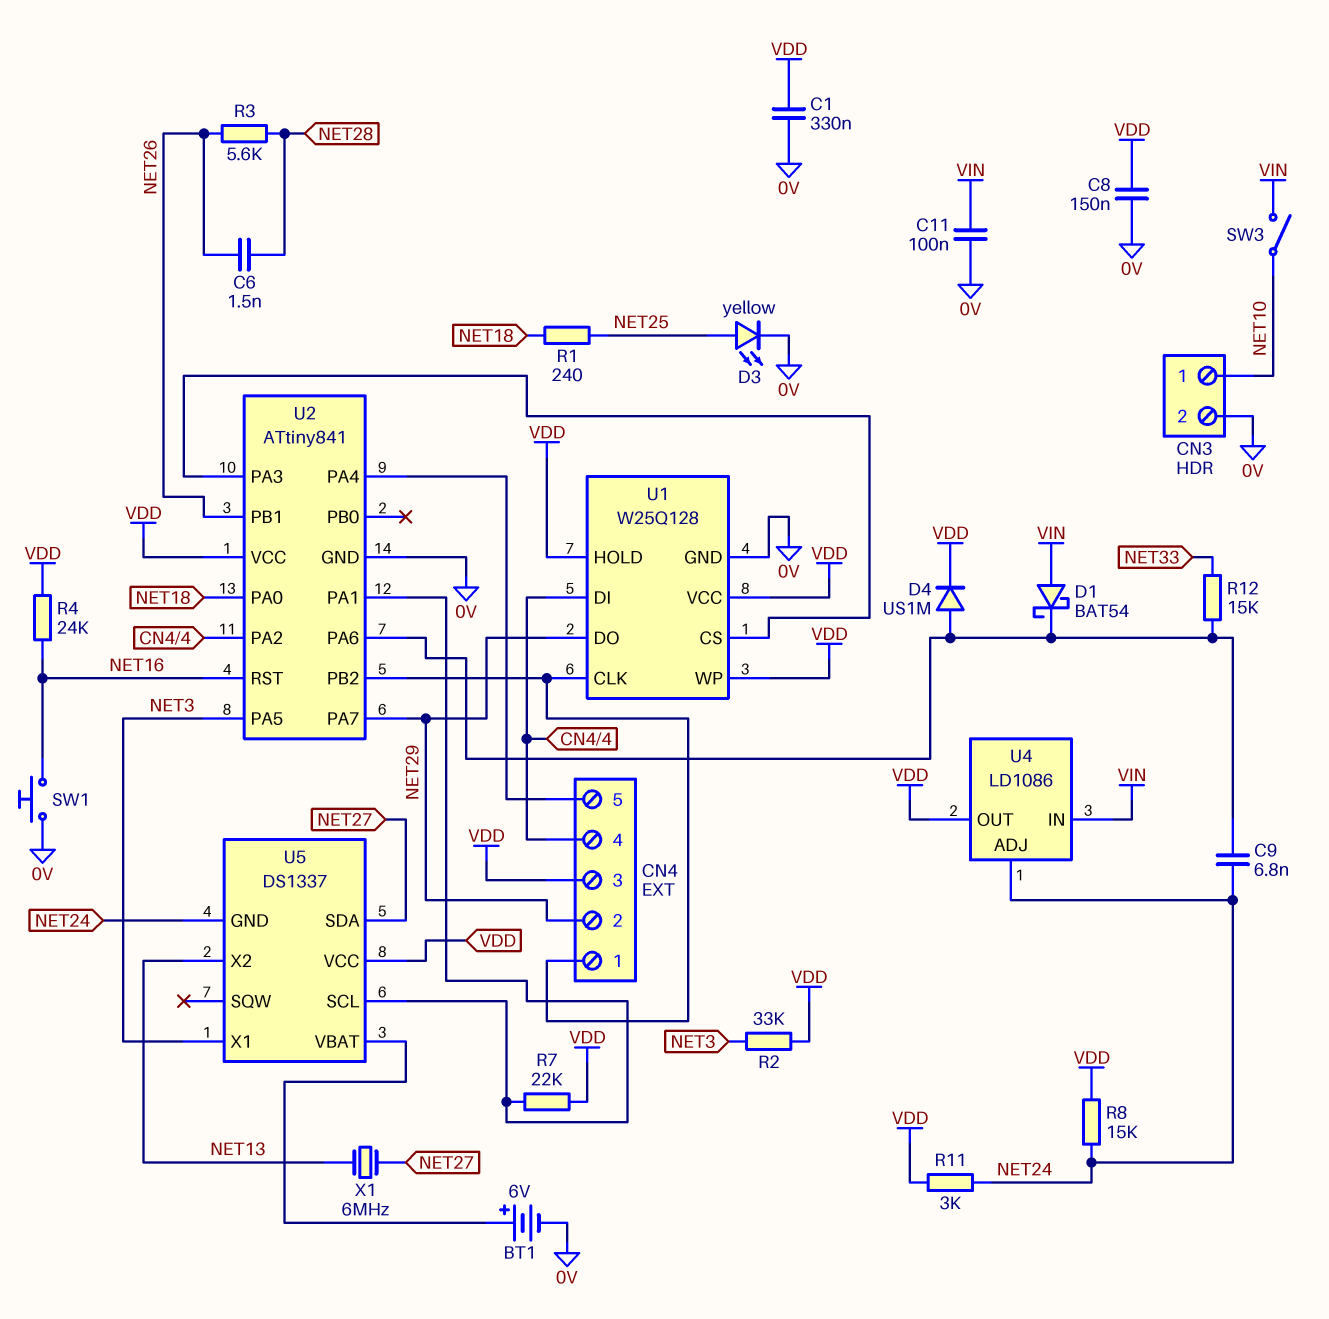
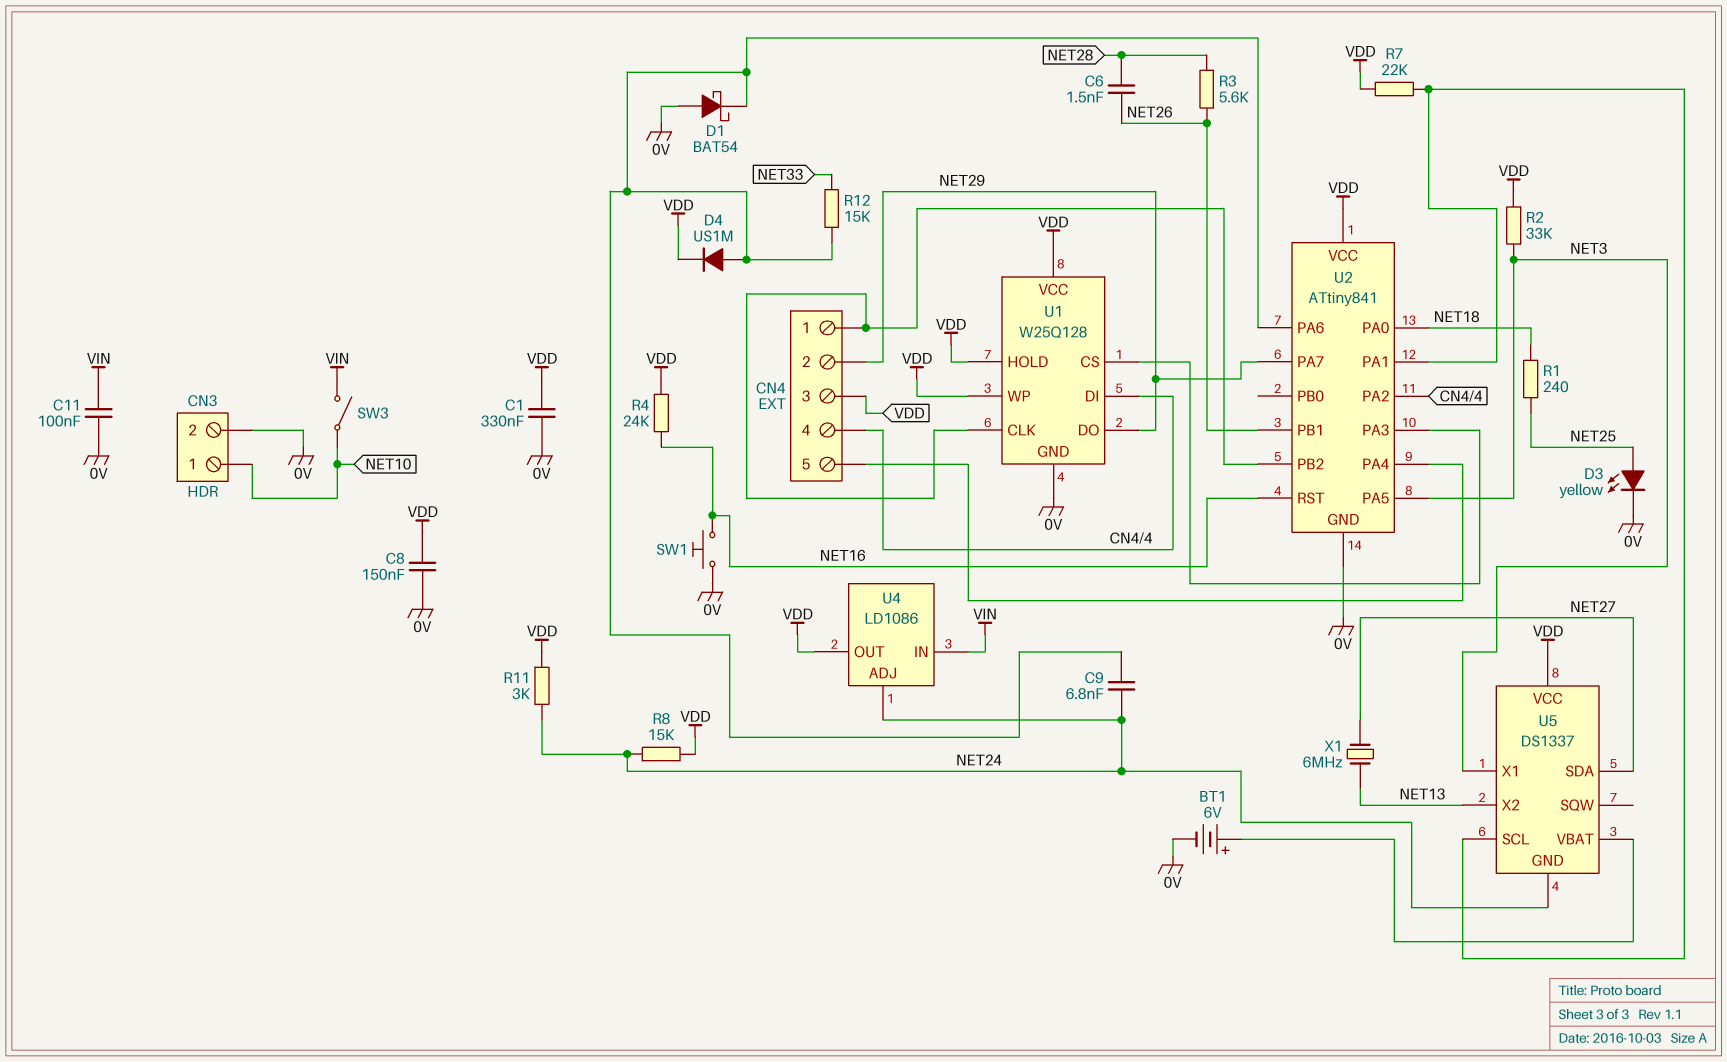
D1: schottky BAT54 (A VIN, K U2/PA6) -> schottky BAT54 (A 0V, K U2/PA6)

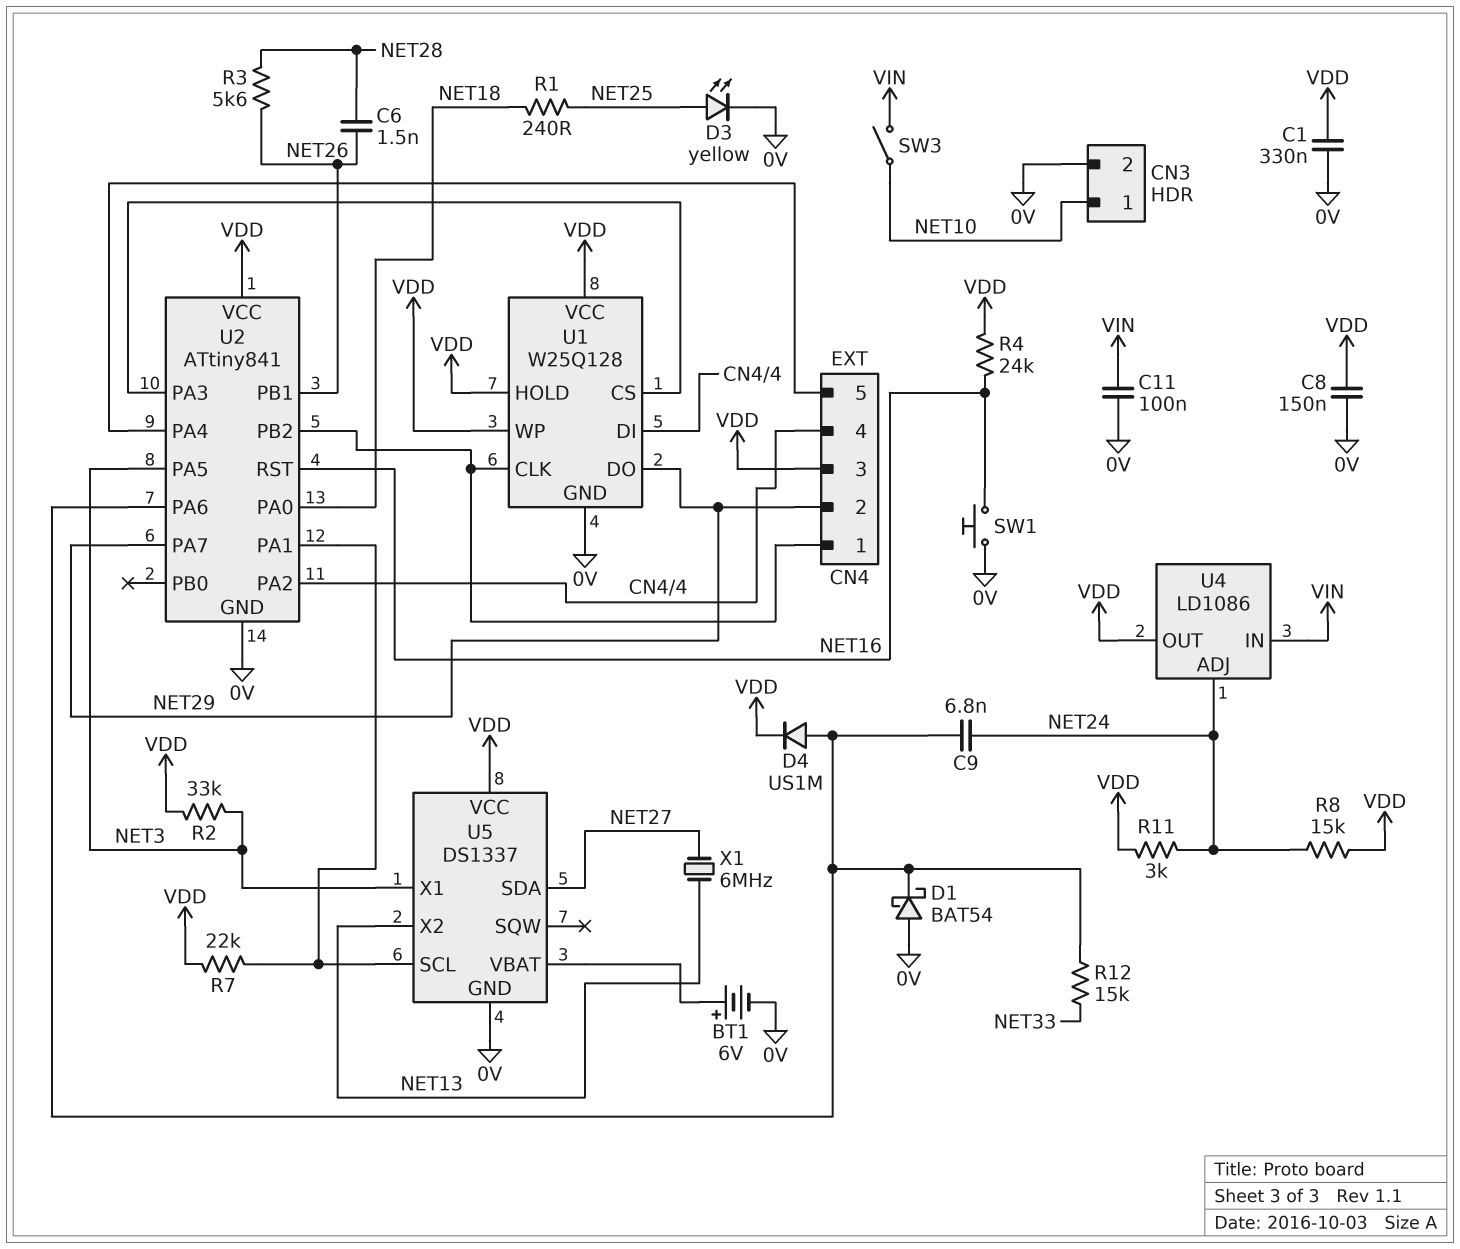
U5 pin GND: NET24 -> 0V

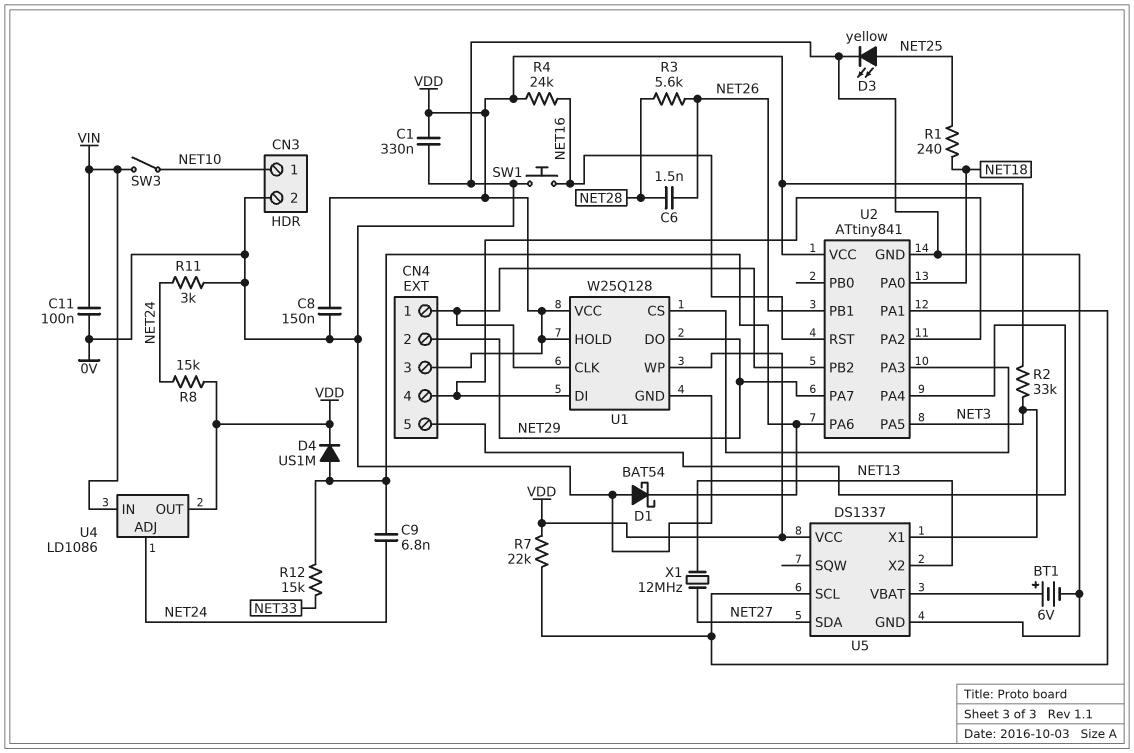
R11: 3k (NET24, VDD) -> 3k (0V, NET24)
X1: 6MHz (NET13, NET27) -> 12MHz (NET13, NET27)

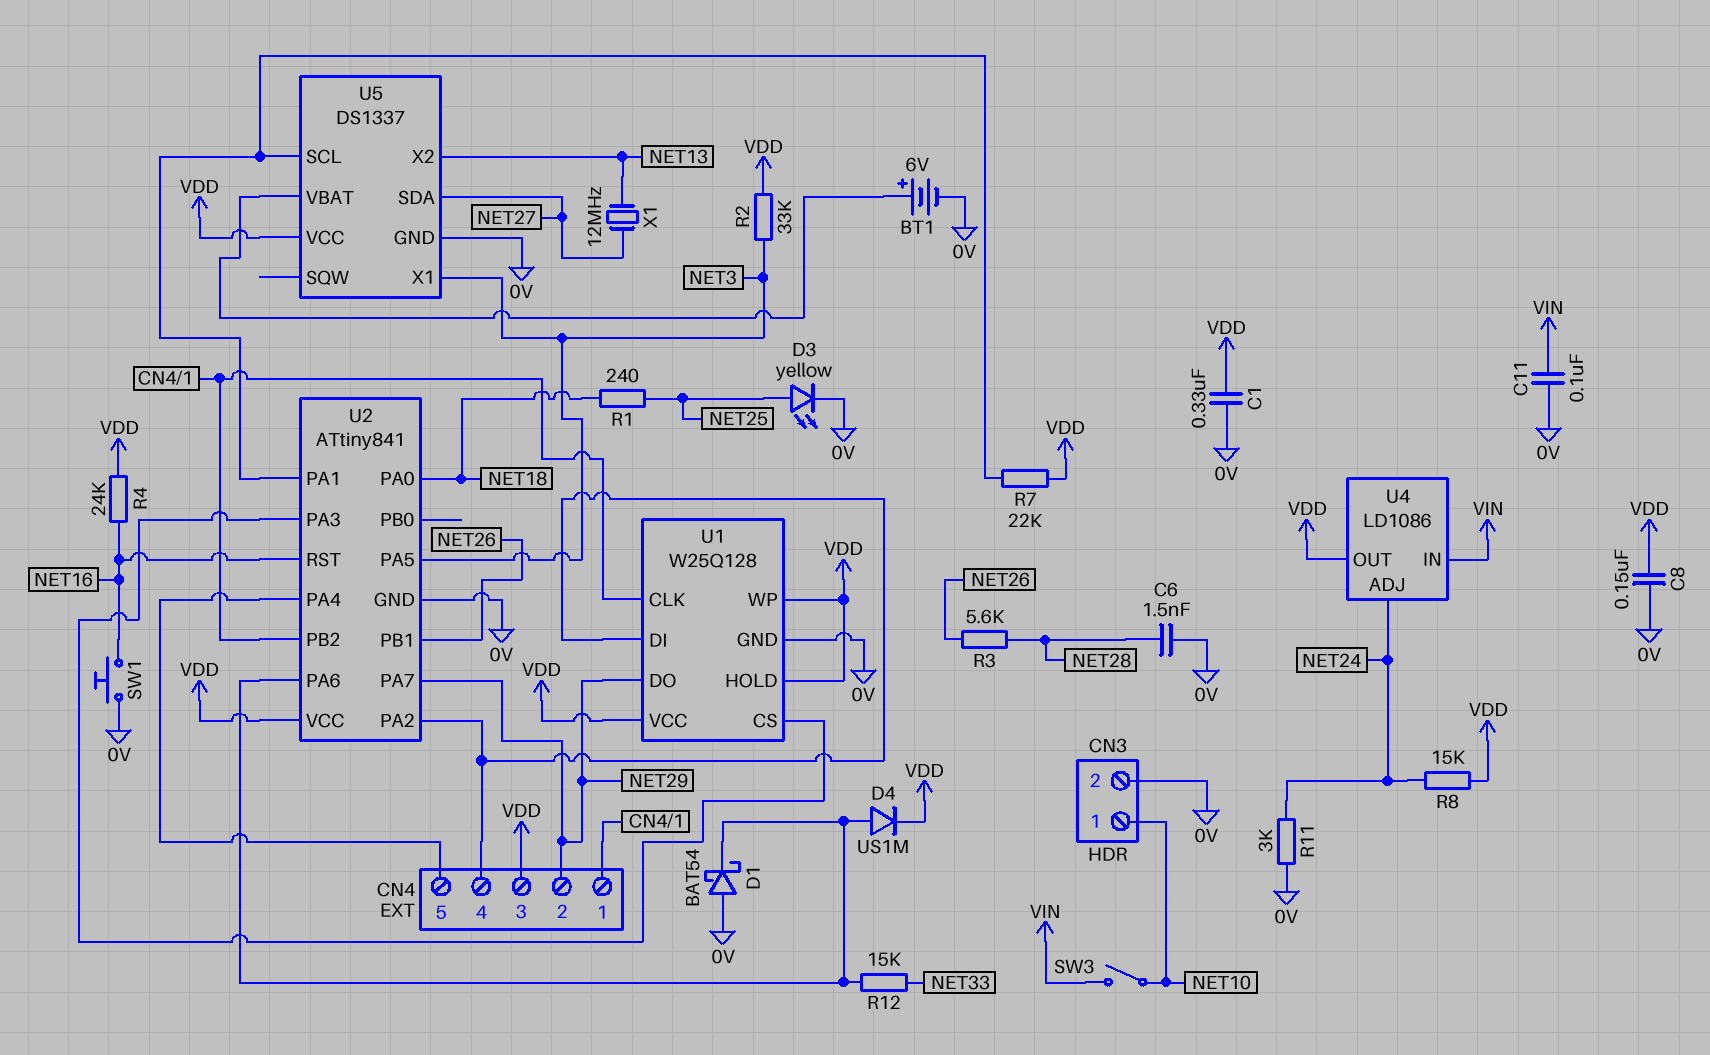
C6: 1.5nF (NET26, NET28) -> 1.5nF (0V, NET28)
C9: 6.8nF (NET24, U2/PA6) -> none

